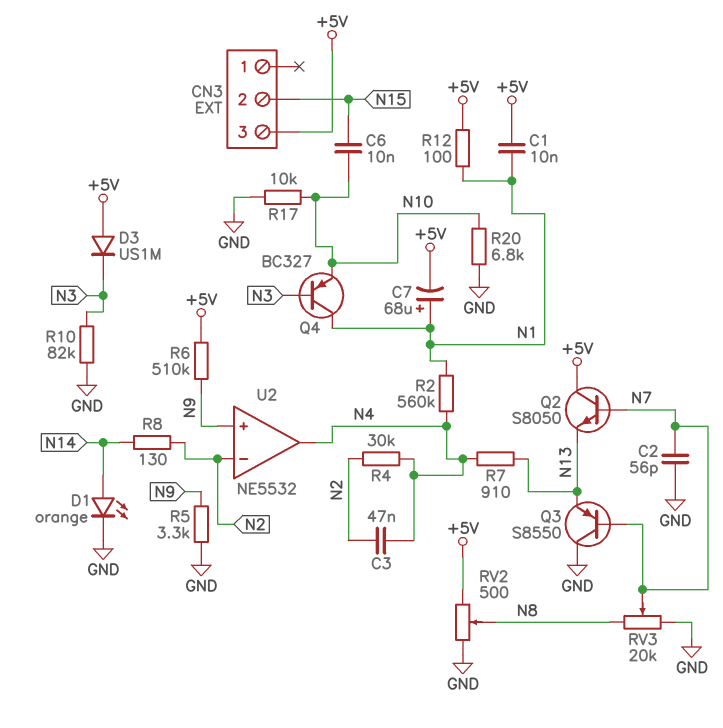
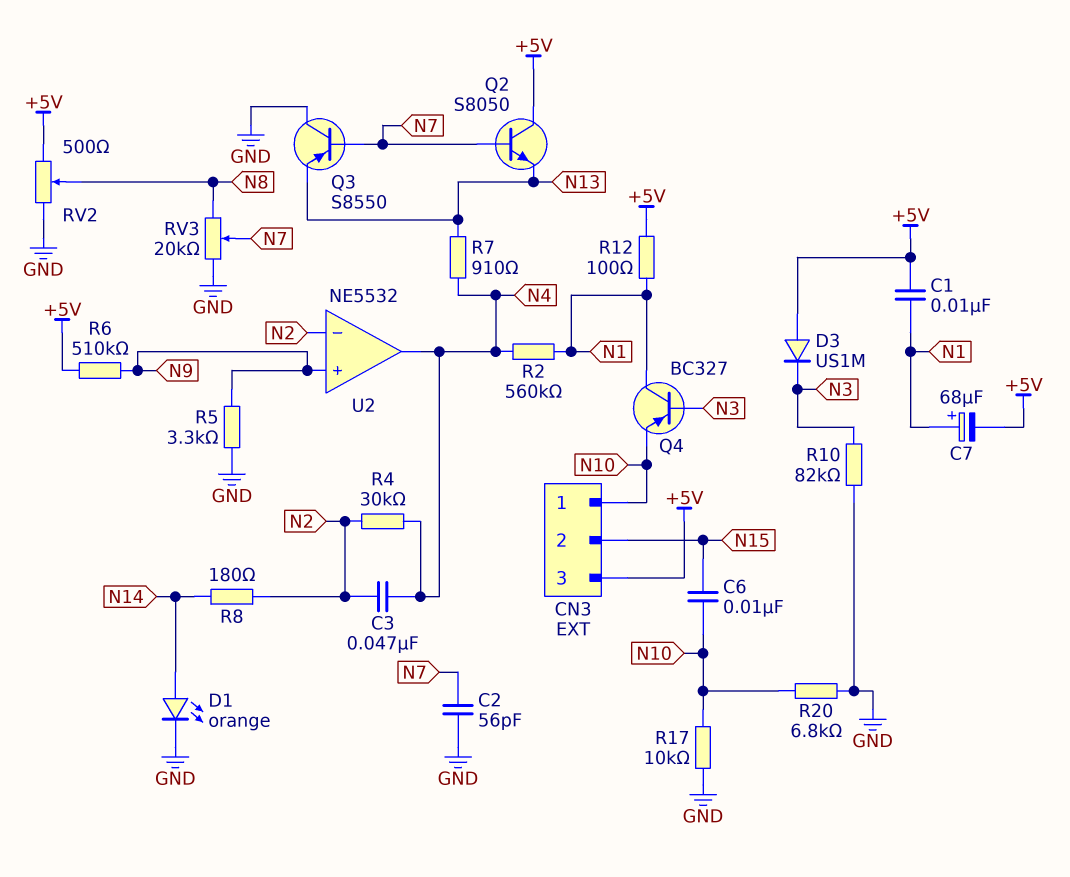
CN3 pin 1: none -> N10
R8: 130 (N2, N14) -> 180 (N2, N14)

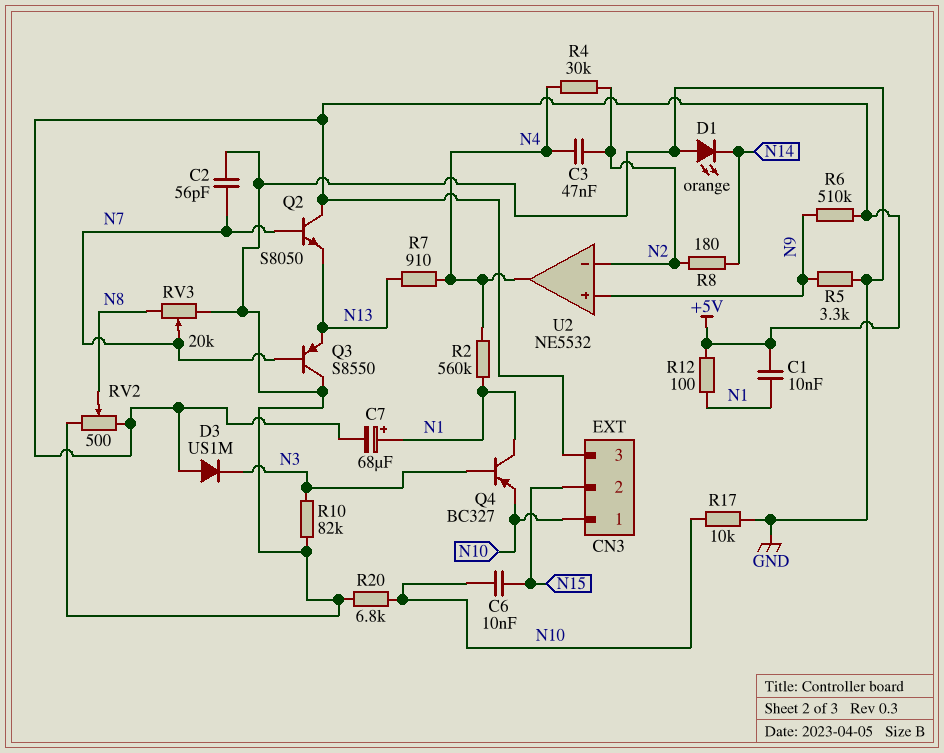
D1: LED orange (A N14, K GND) -> LED orange (A GND, K N14)

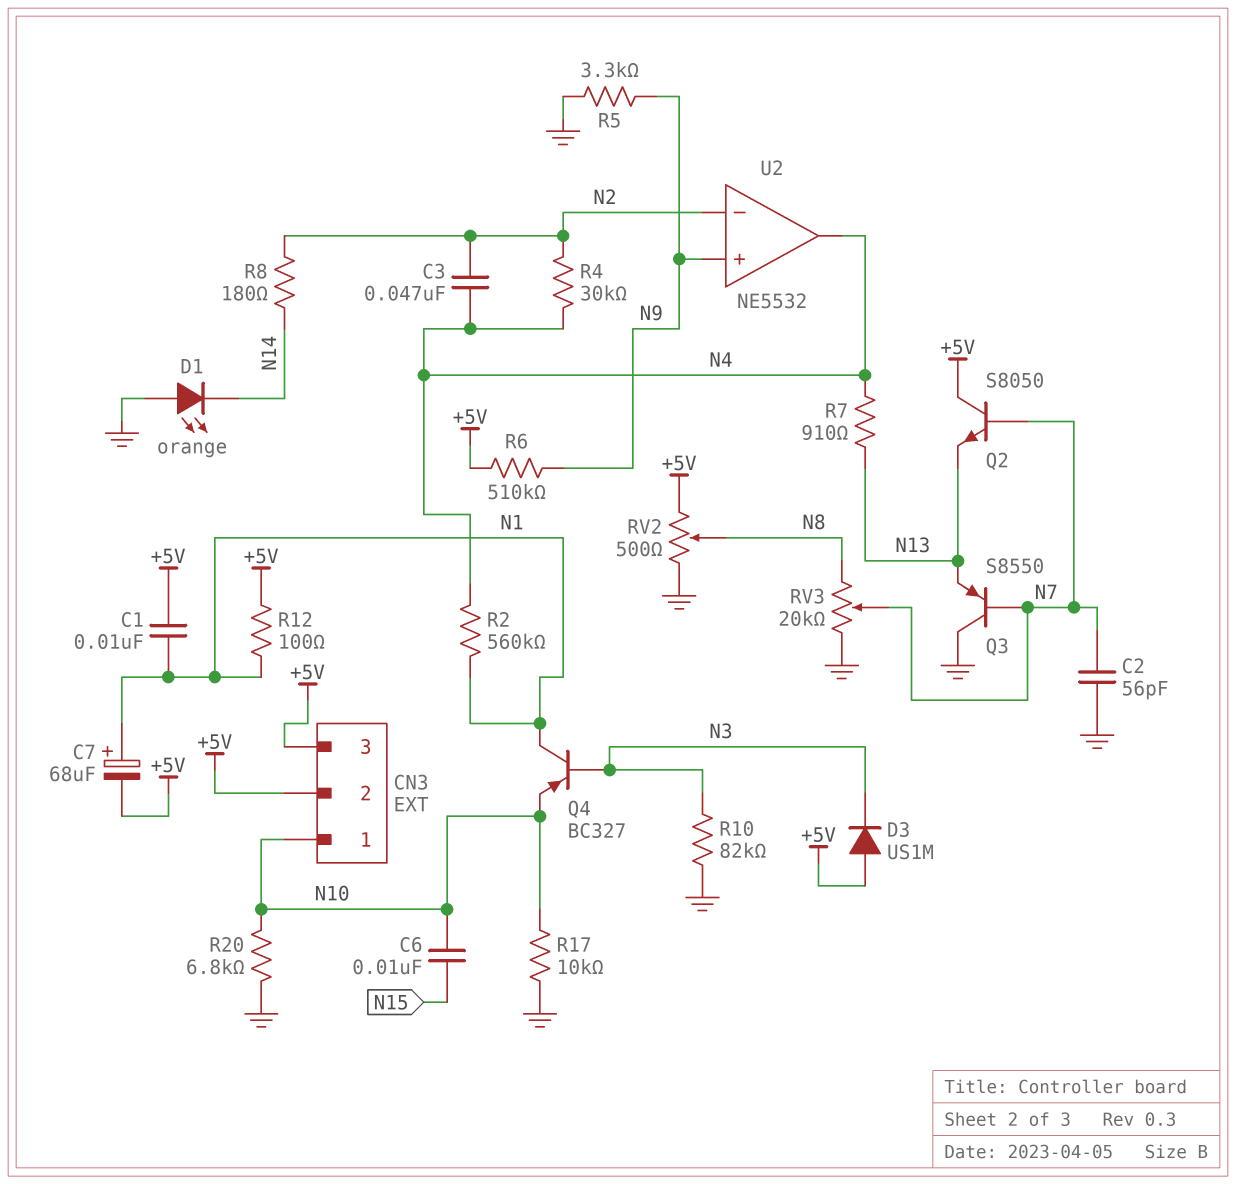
CN3 pin 2: N15 -> +5V

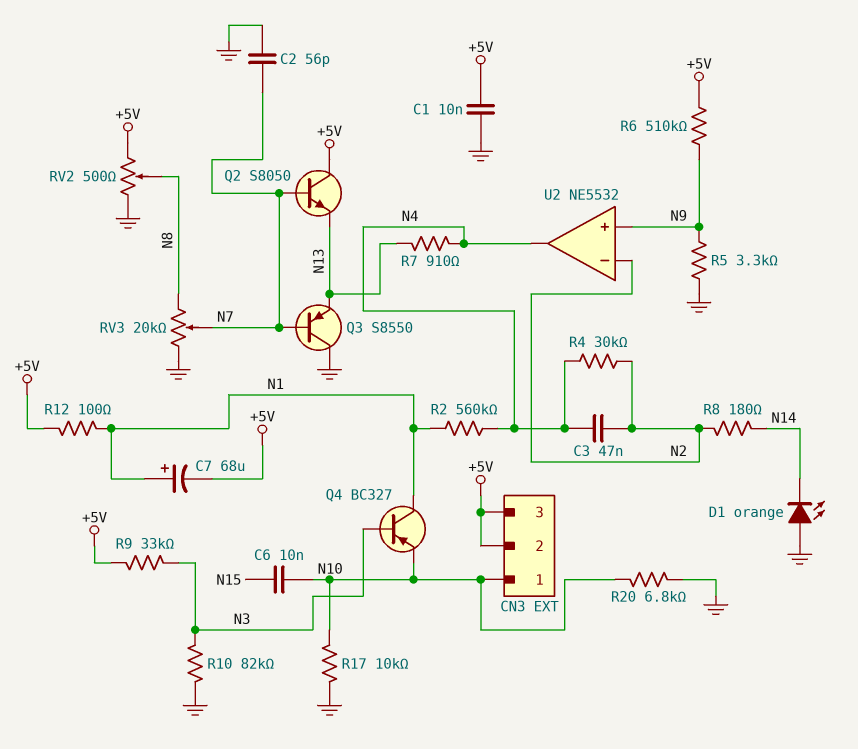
C1: 10nF (+5V, N1) -> 10nF (+5V, GND)
D3: diode US1M (A +5V, K N3) -> none
R9: none -> 33k (+5V, N3)

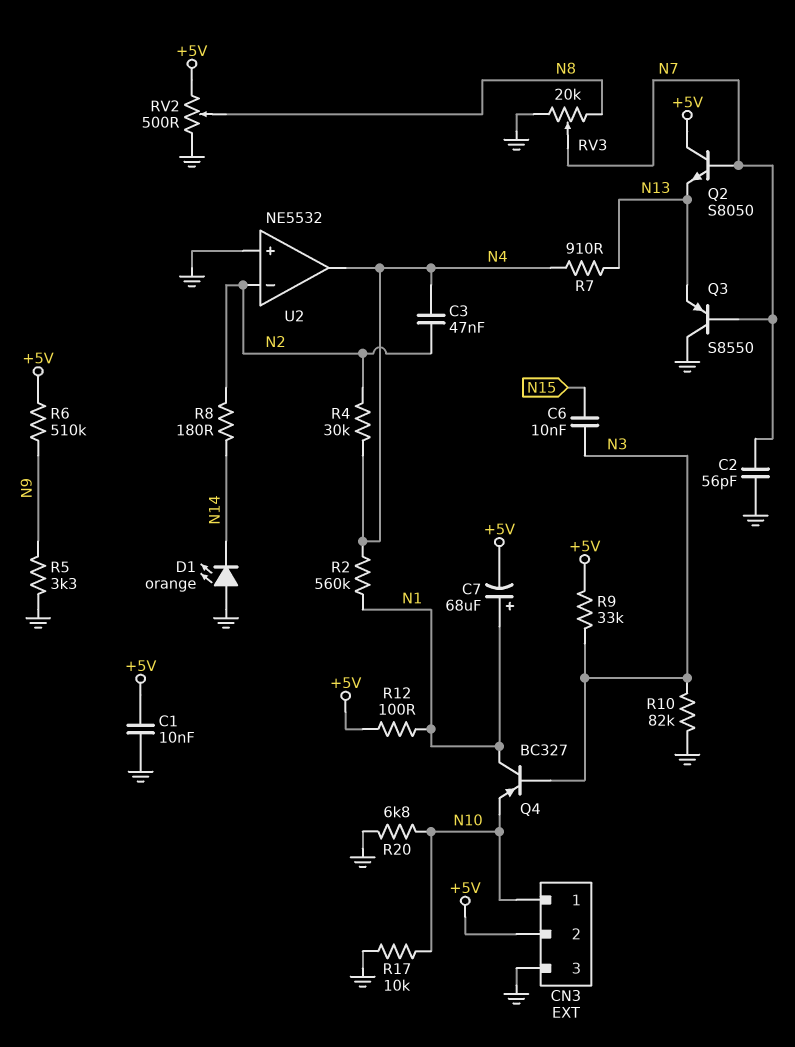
C6: 10nF (N10, N15) -> 10nF (N3, N15)
CN3 pin 3: +5V -> GND
U2 pin in+: N9 -> GND

